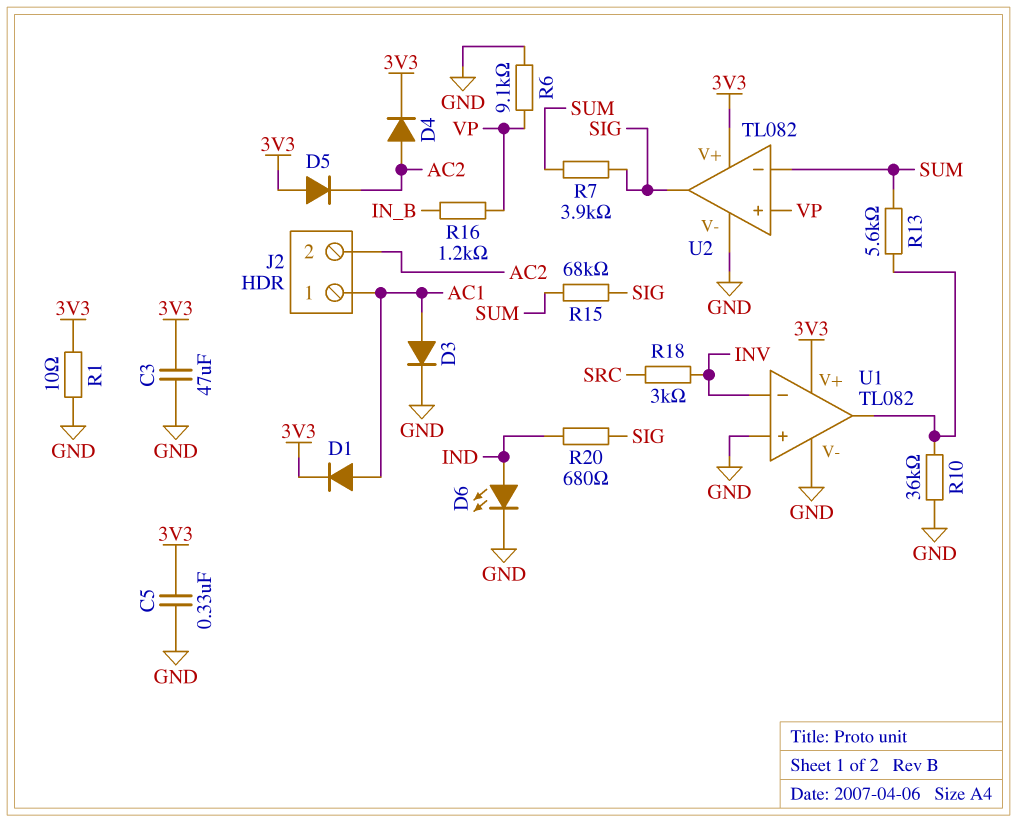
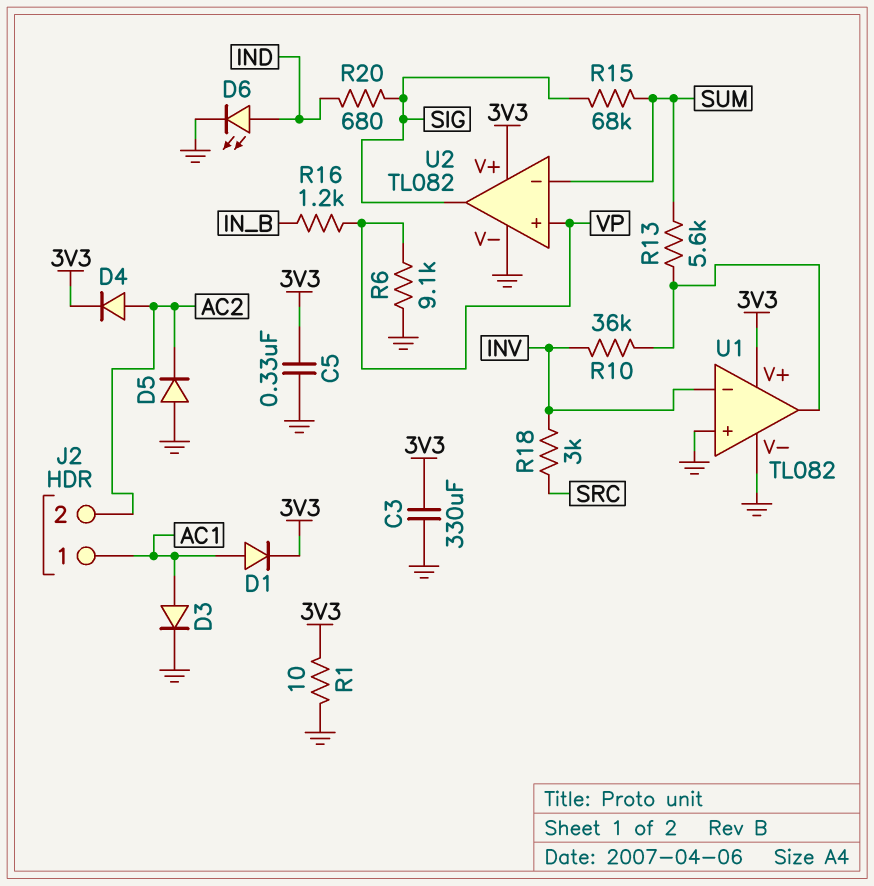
C3: 47uF (3V3, GND) -> 330uF (3V3, GND)
D5: diode (A 3V3, K AC2) -> diode (A GND, K AC2)
R7: 3.9k (SIG, SUM) -> none
R10: 36k (GND, U1/out) -> 36k (INV, U1/out)

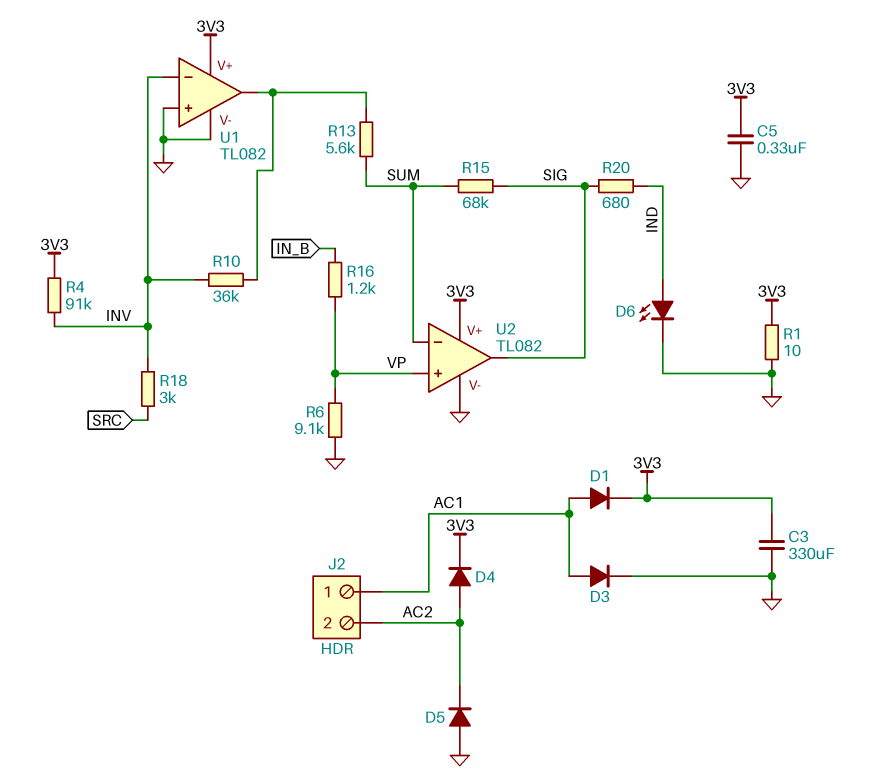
R4: none -> 91k (3V3, INV)

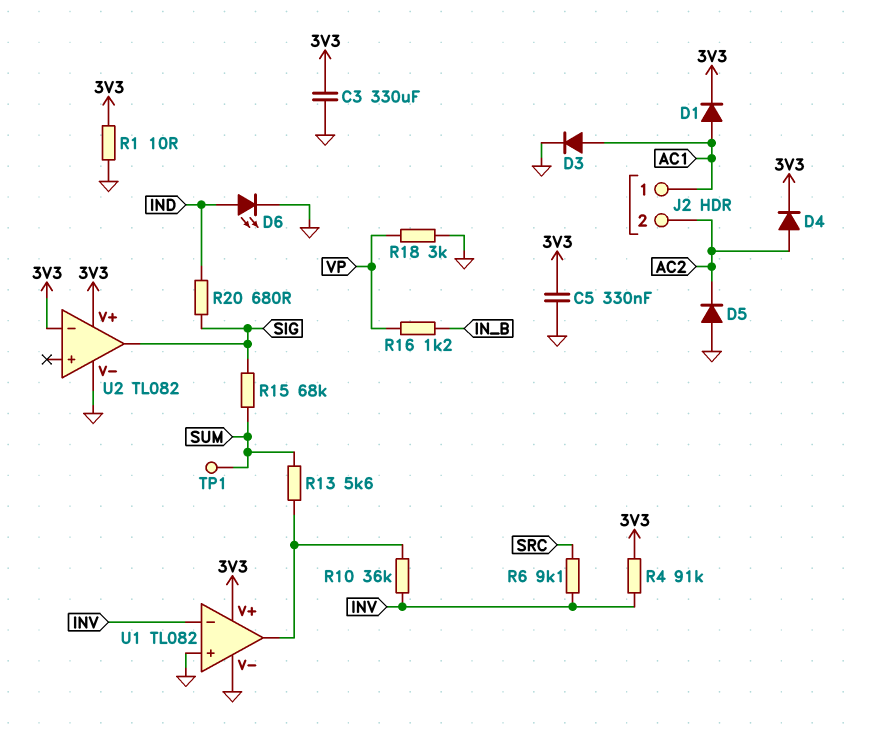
R6: 9.1k (GND, VP) -> 9.1k (INV, SRC)
R18: 3k (INV, SRC) -> 3k (GND, VP)
TP1: none -> test point (SUM)
U2 pin in+: VP -> none
U2 pin in-: SUM -> 3V3

